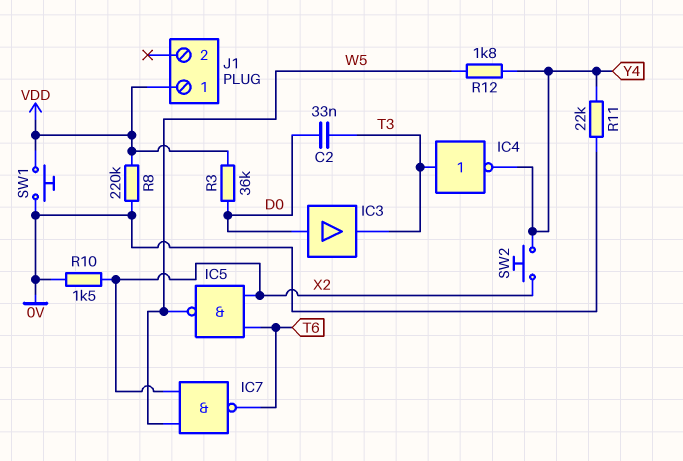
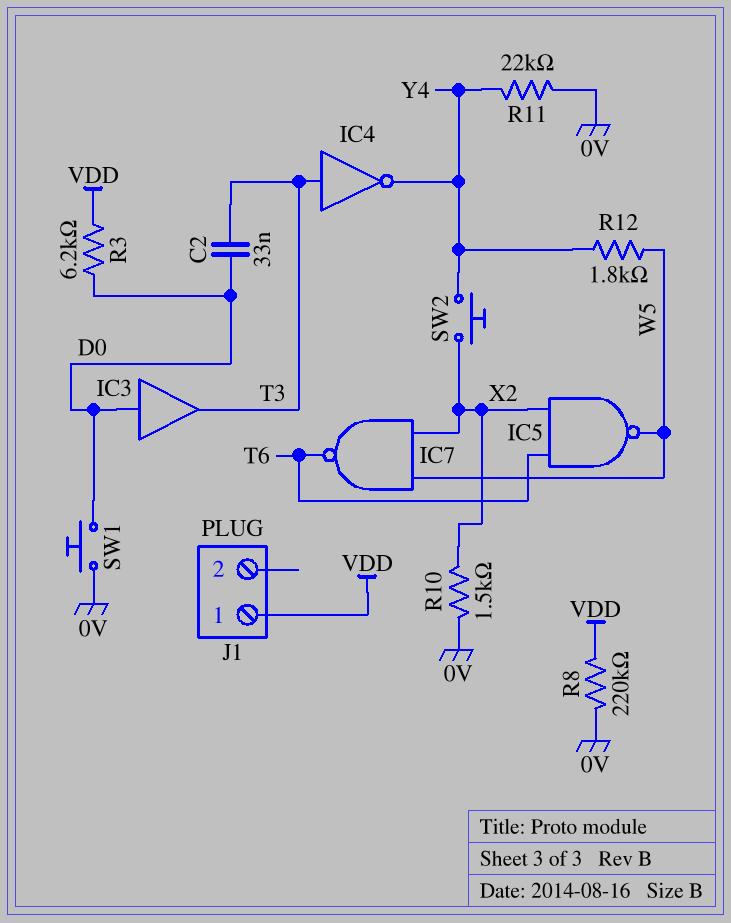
R3: 36k (D0, VDD) -> 6.2k (D0, VDD)
SW1: button (0V, VDD) -> button (0V, D0)

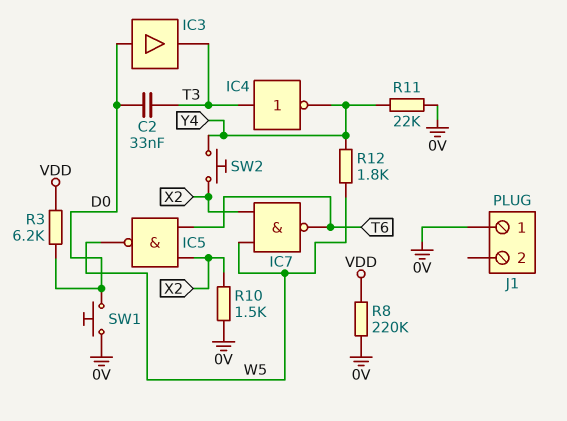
J1 pin 1: VDD -> 0V

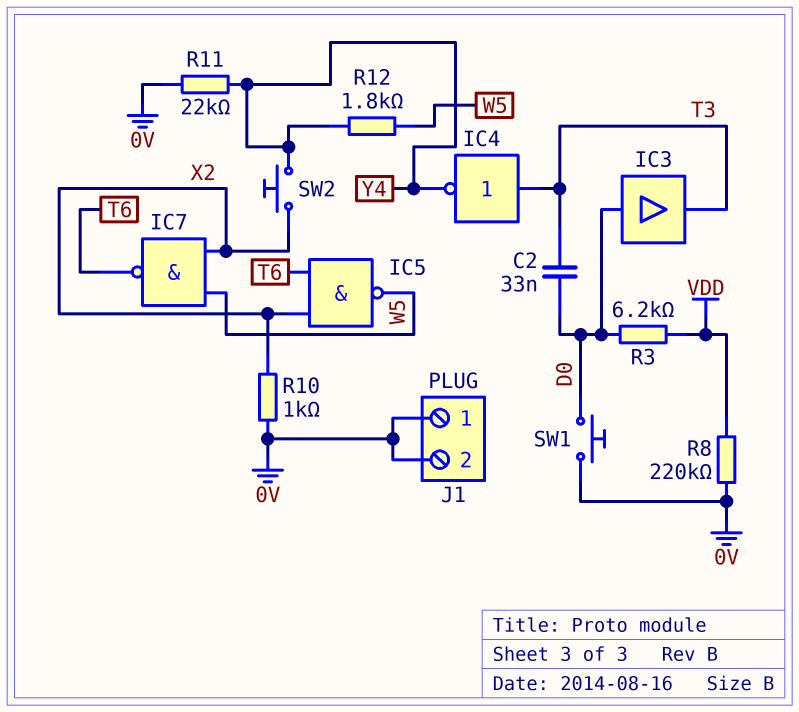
J1 pin 2: none -> 0V
R10: 1.5k (0V, X2) -> 1k (0V, X2)

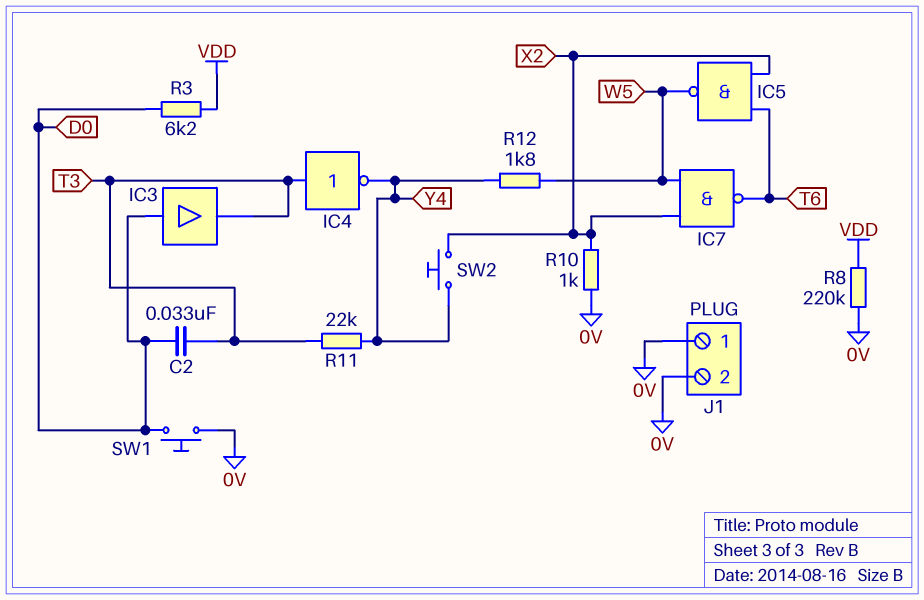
R11: 22k (0V, Y4) -> 22k (T3, Y4)

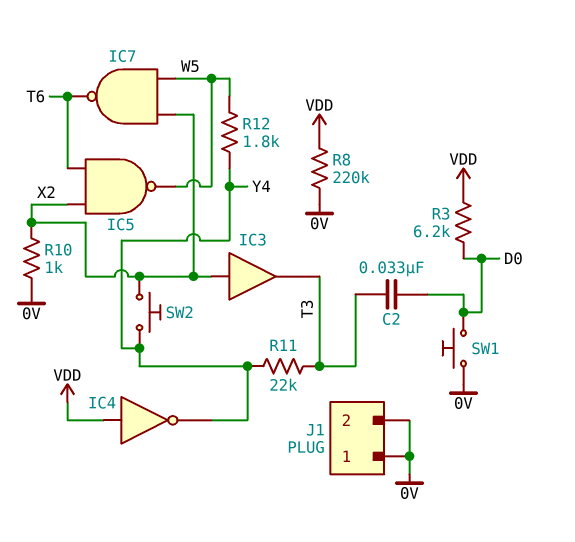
IC3: buffer (in D0, out T3) -> buffer (in X2, out T3)
IC4: NOT (in T3, out Y4) -> NOT (in VDD, out Y4)

